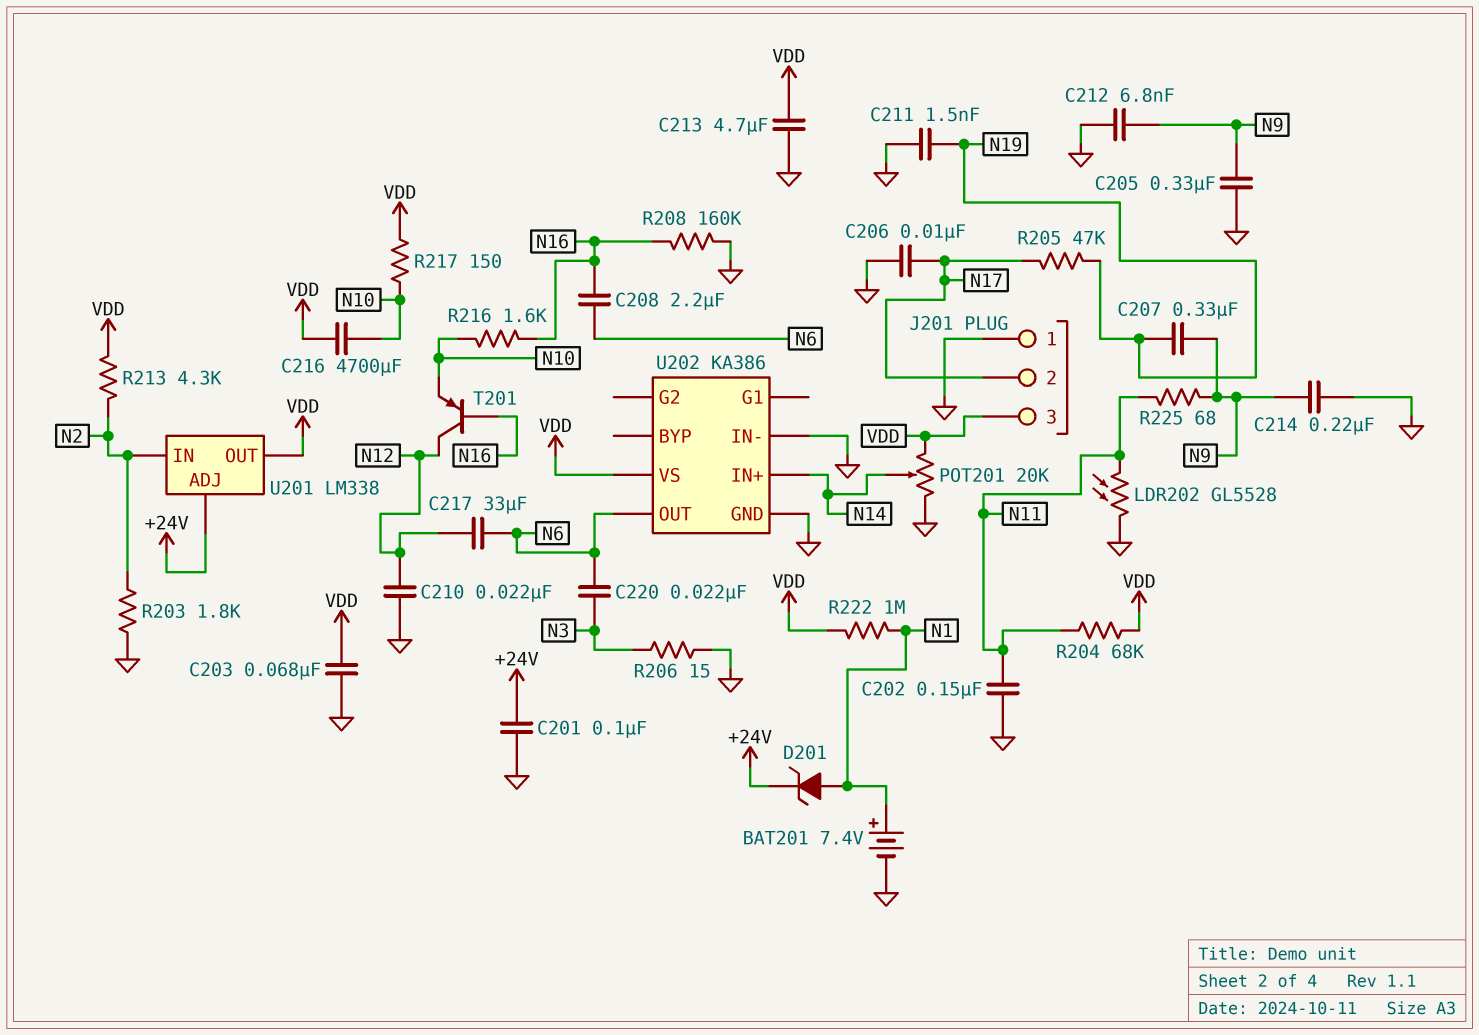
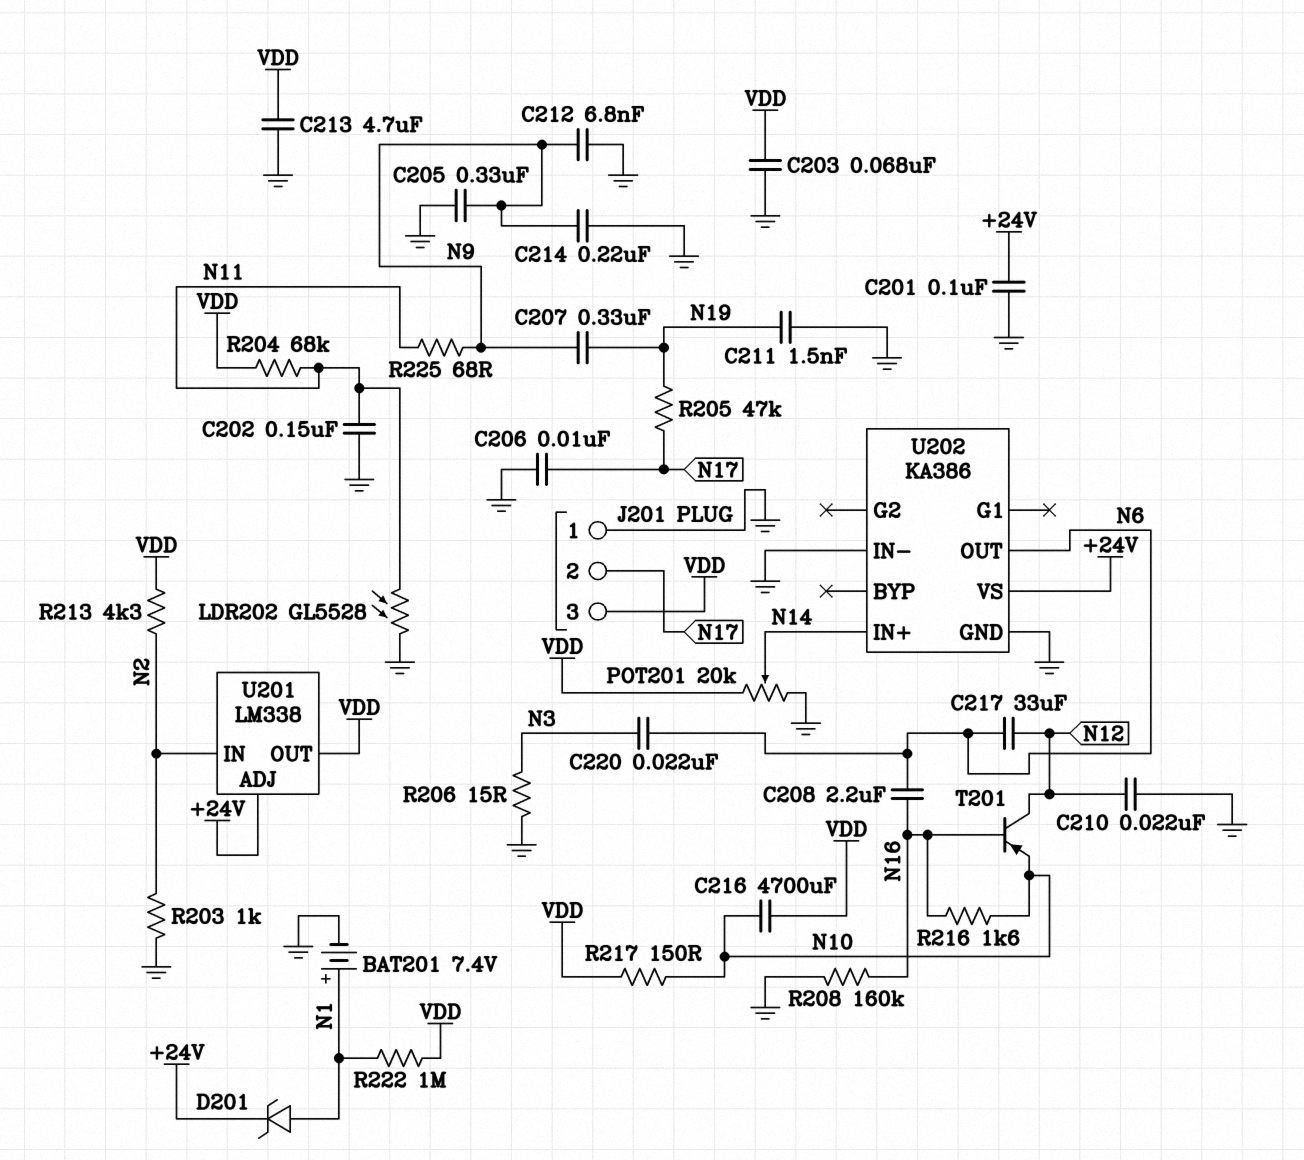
R203: 1.8k (GND, N2) -> 1k (GND, N2)
U202 pin VS: VDD -> +24V

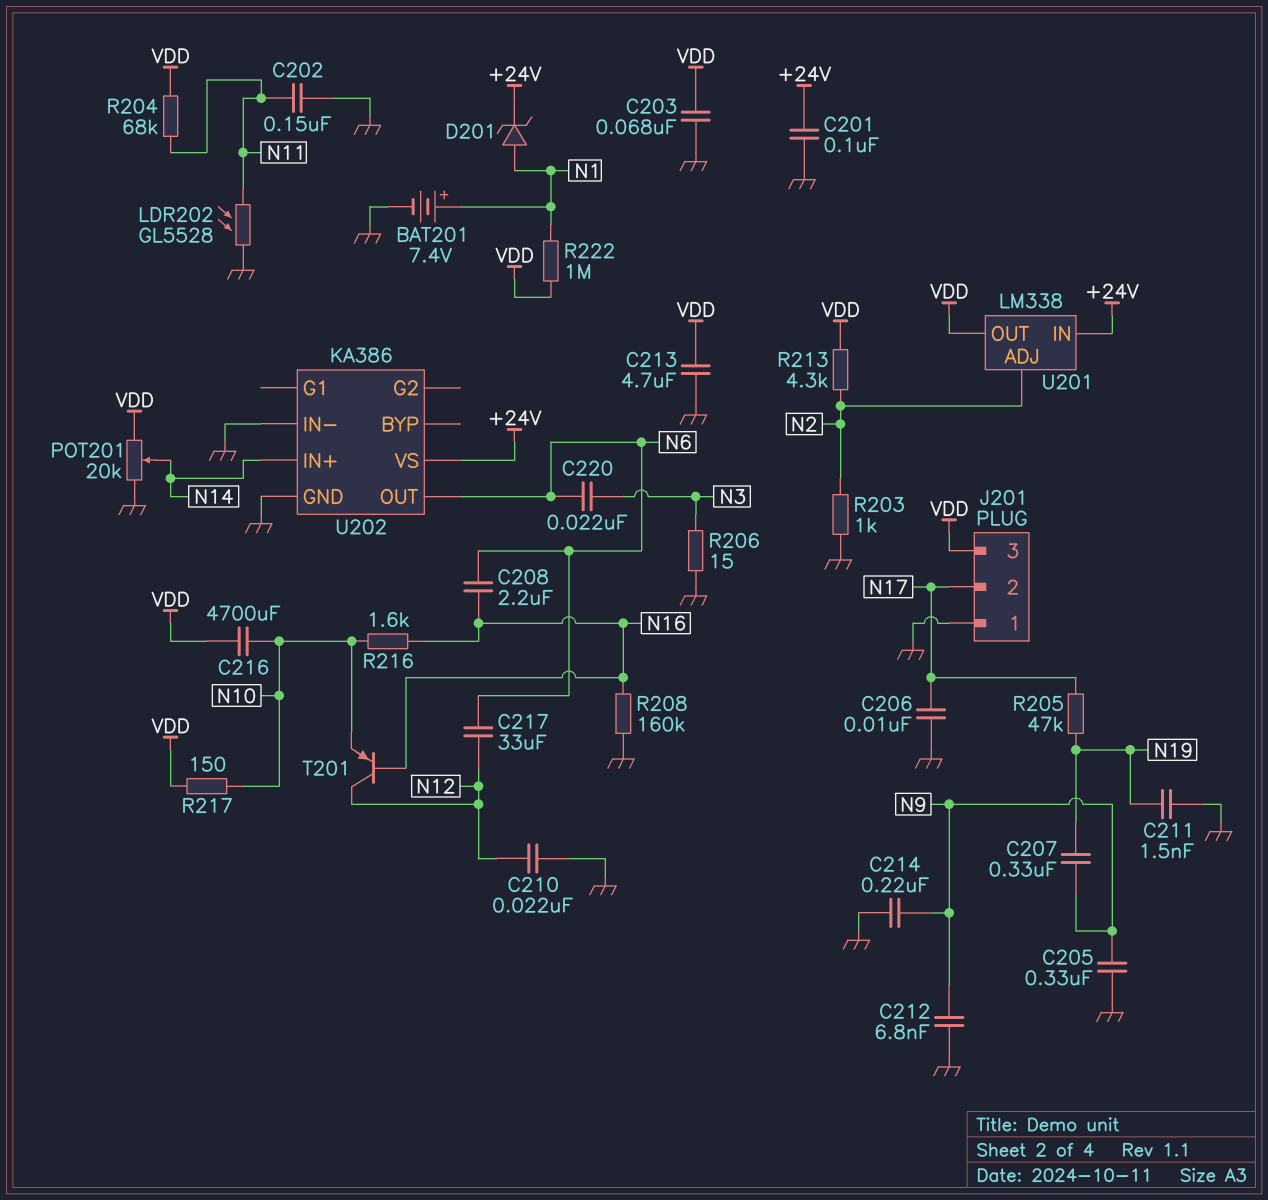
R225: 68 (N9, N11) -> none
U201 pin ADJ: +24V -> N2
U201 pin IN: N2 -> +24V

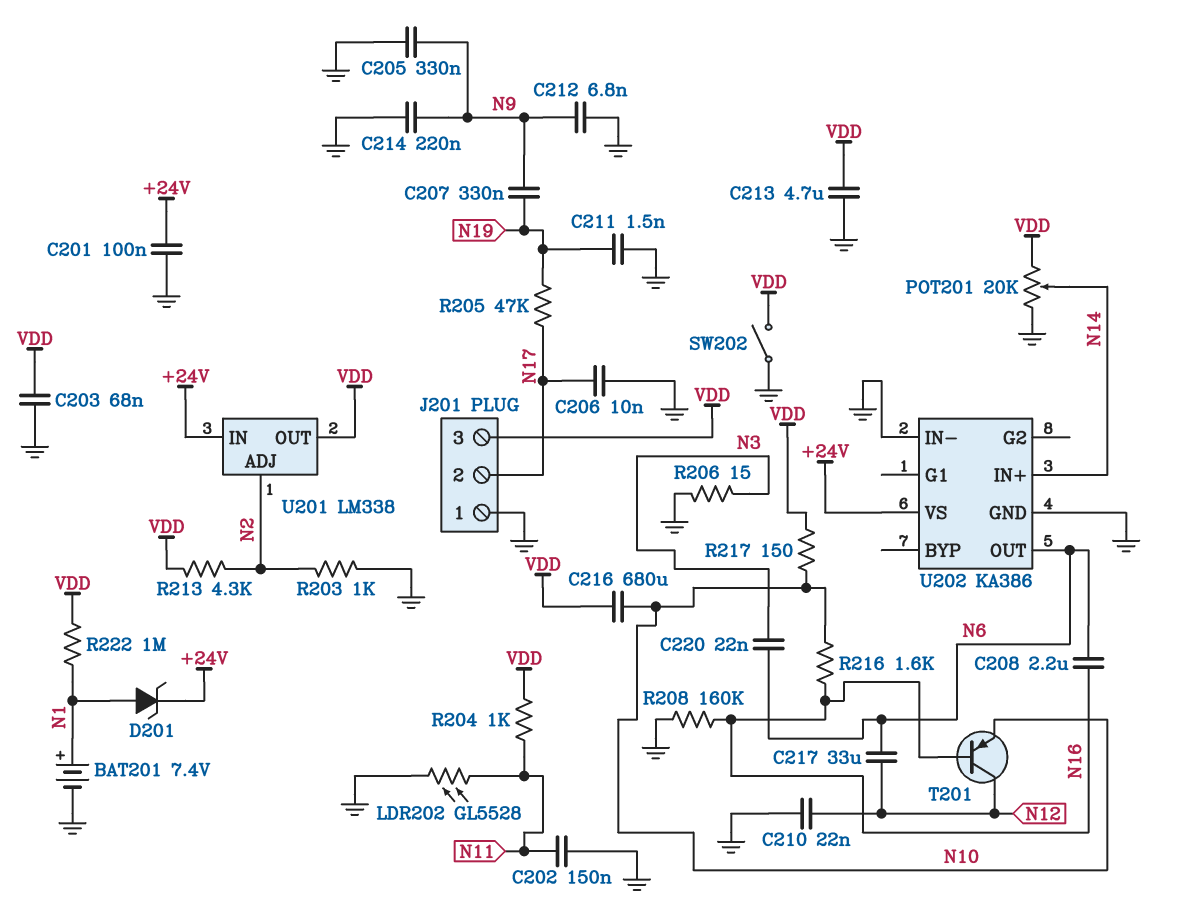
C216: 4700uF (N10, VDD) -> 680uF (N10, VDD)
R204: 68k (N11, VDD) -> 1k (N11, VDD)
SW202: none -> switch (GND, VDD)

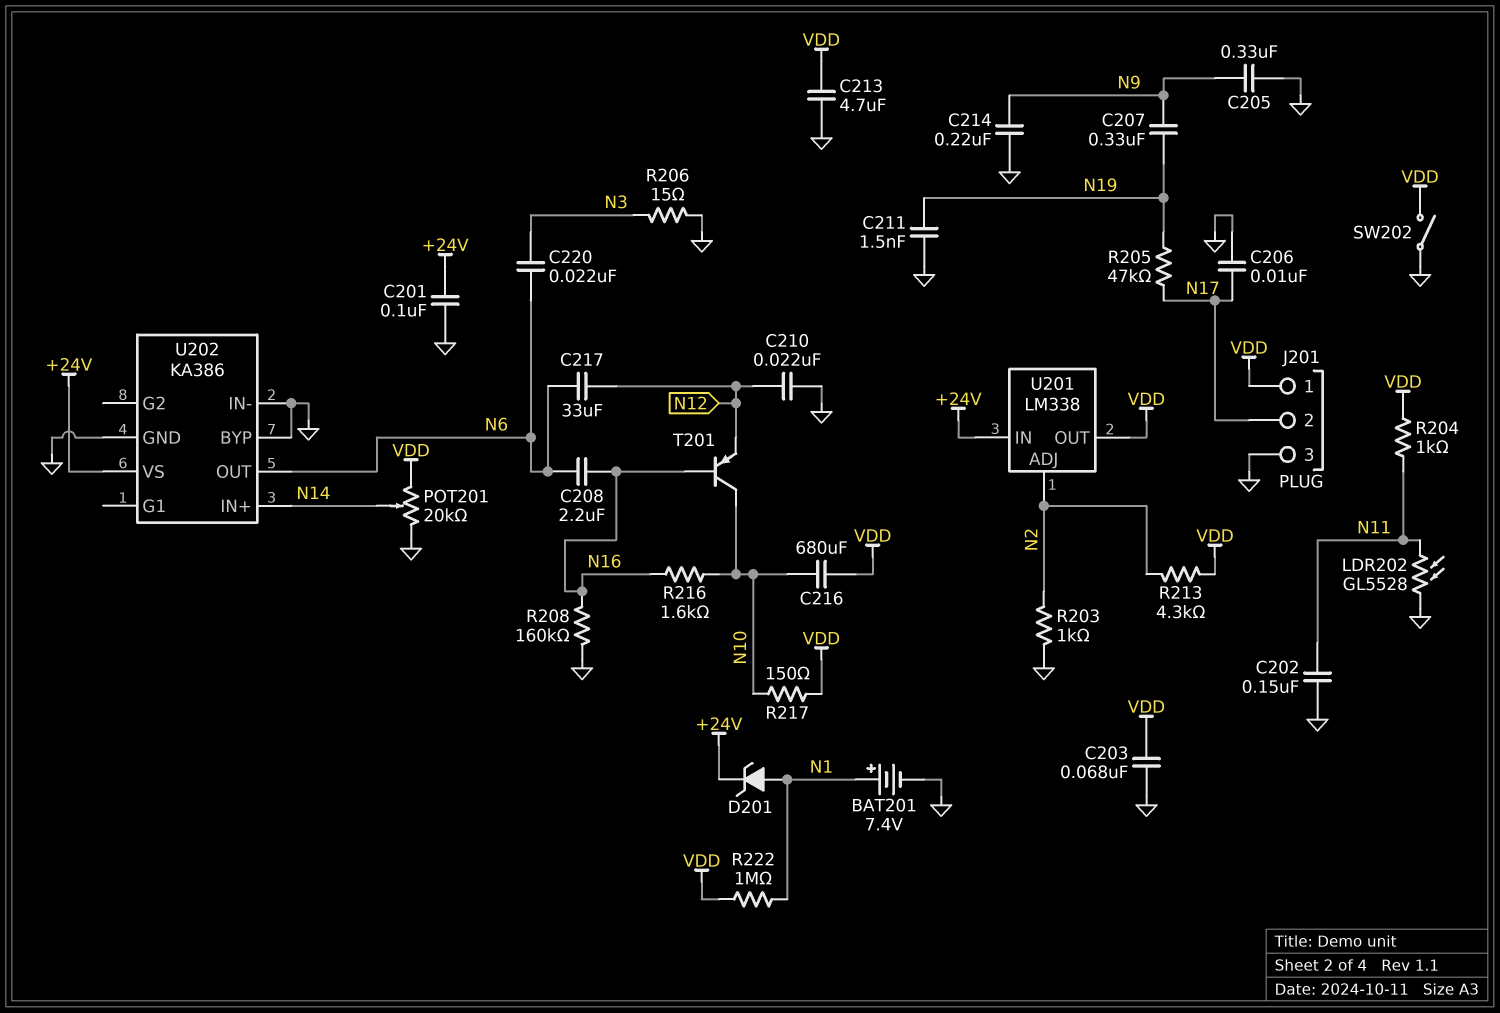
C212: 6.8nF (GND, N9) -> none
J201 pin 1: GND -> VDD
J201 pin 3: VDD -> GND
T201: PNP (B N16, C N12, E N10) -> PNP (B N16, C N10, E N12)
U202 pin BYP: none -> GND

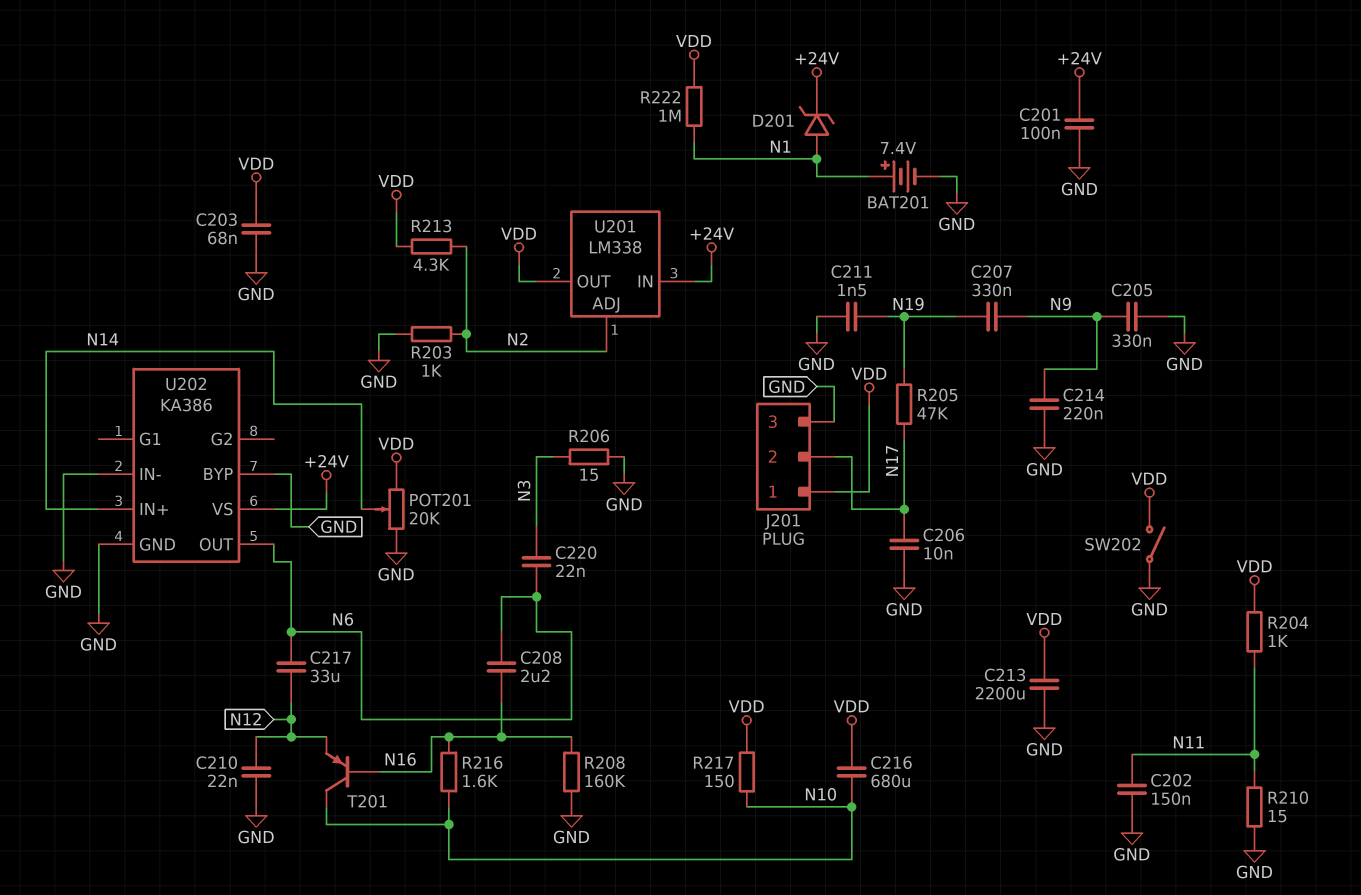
C213: 4.7uF (GND, VDD) -> 2200uF (GND, VDD)
LDR202: GL5528 (GND, N11) -> none
R210: none -> 15 (GND, N11)

